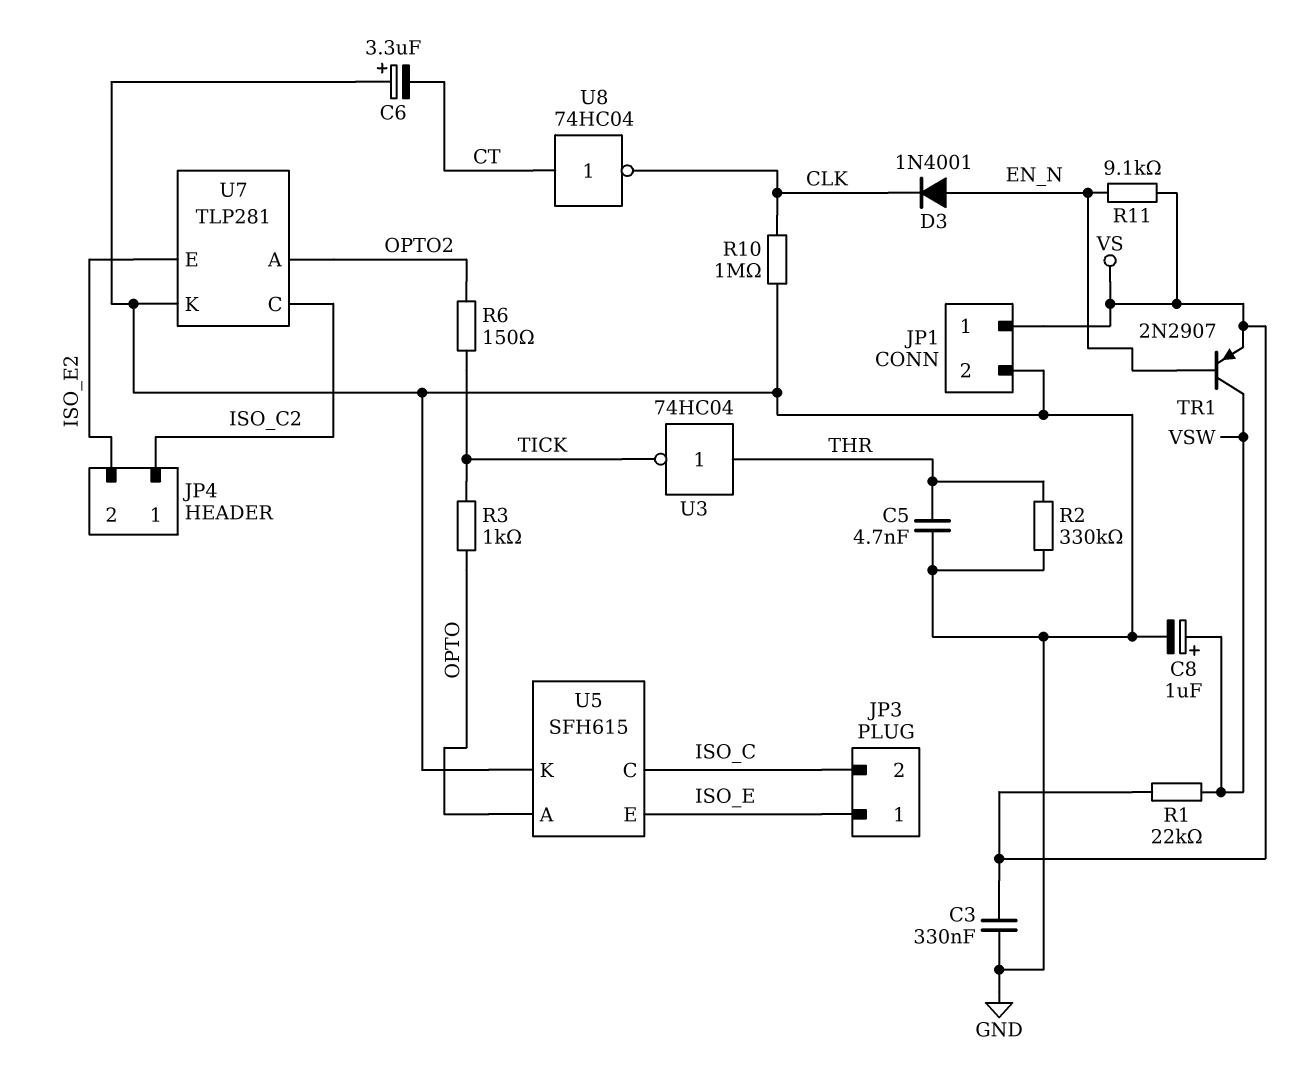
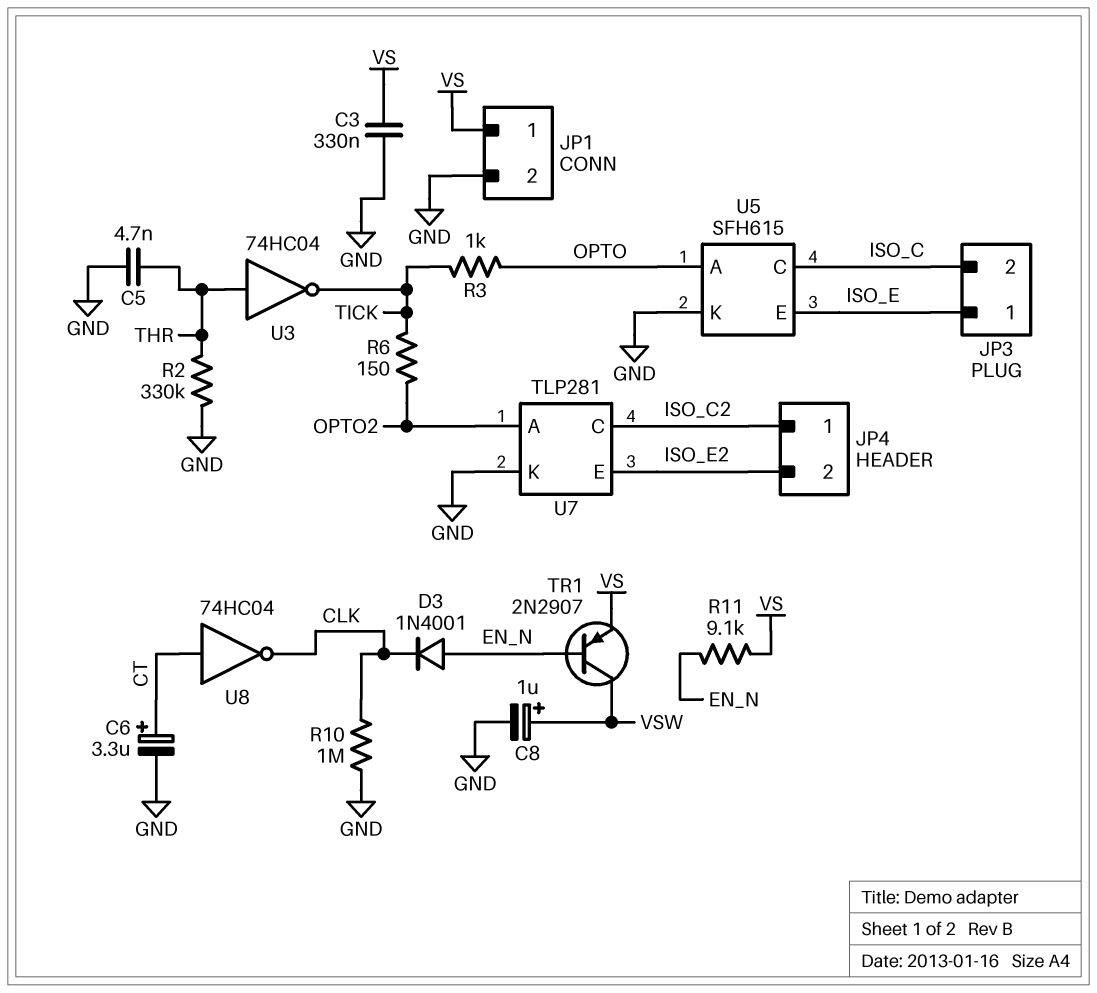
C6: 3.3uF (plus GND, minus CT) -> 3.3uF (plus CT, minus GND)
R1: 22k (VS, VSW) -> none

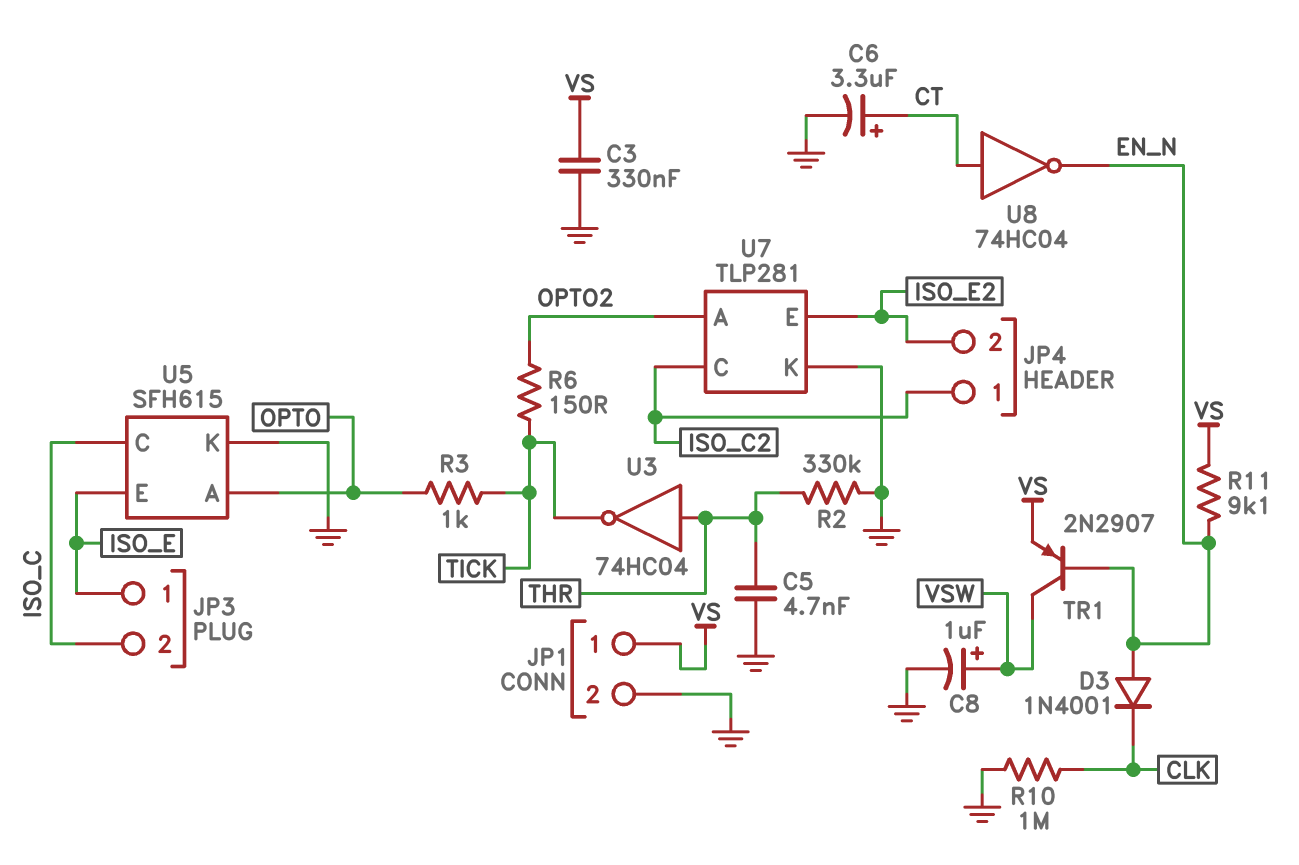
U8: NOT 74HC04 (in CT, out CLK) -> NOT 74HC04 (in CT, out EN_N)

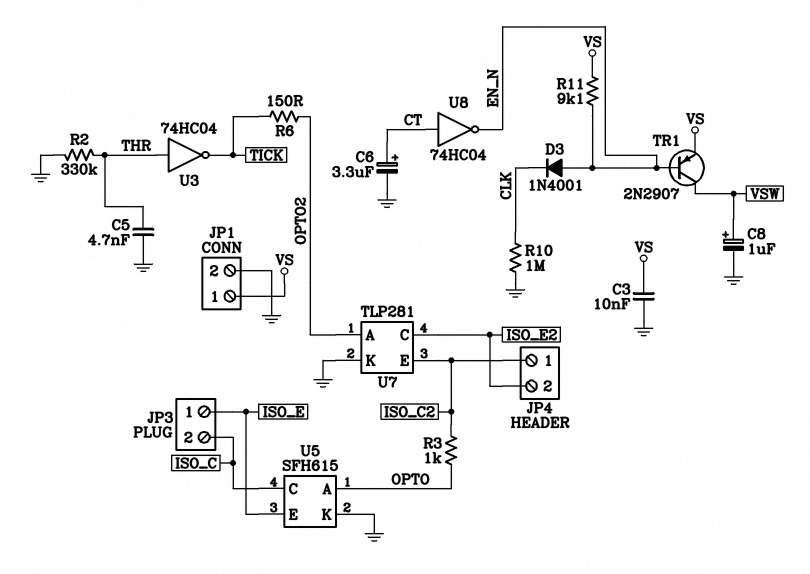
C3: 330nF (GND, VS) -> 10nF (GND, VS)
R3: 1k (OPTO, TICK) -> 1k (ISO_C2, OPTO)
U7 pin C: ISO_C2 -> ISO_E2
U7 pin E: ISO_E2 -> ISO_C2

